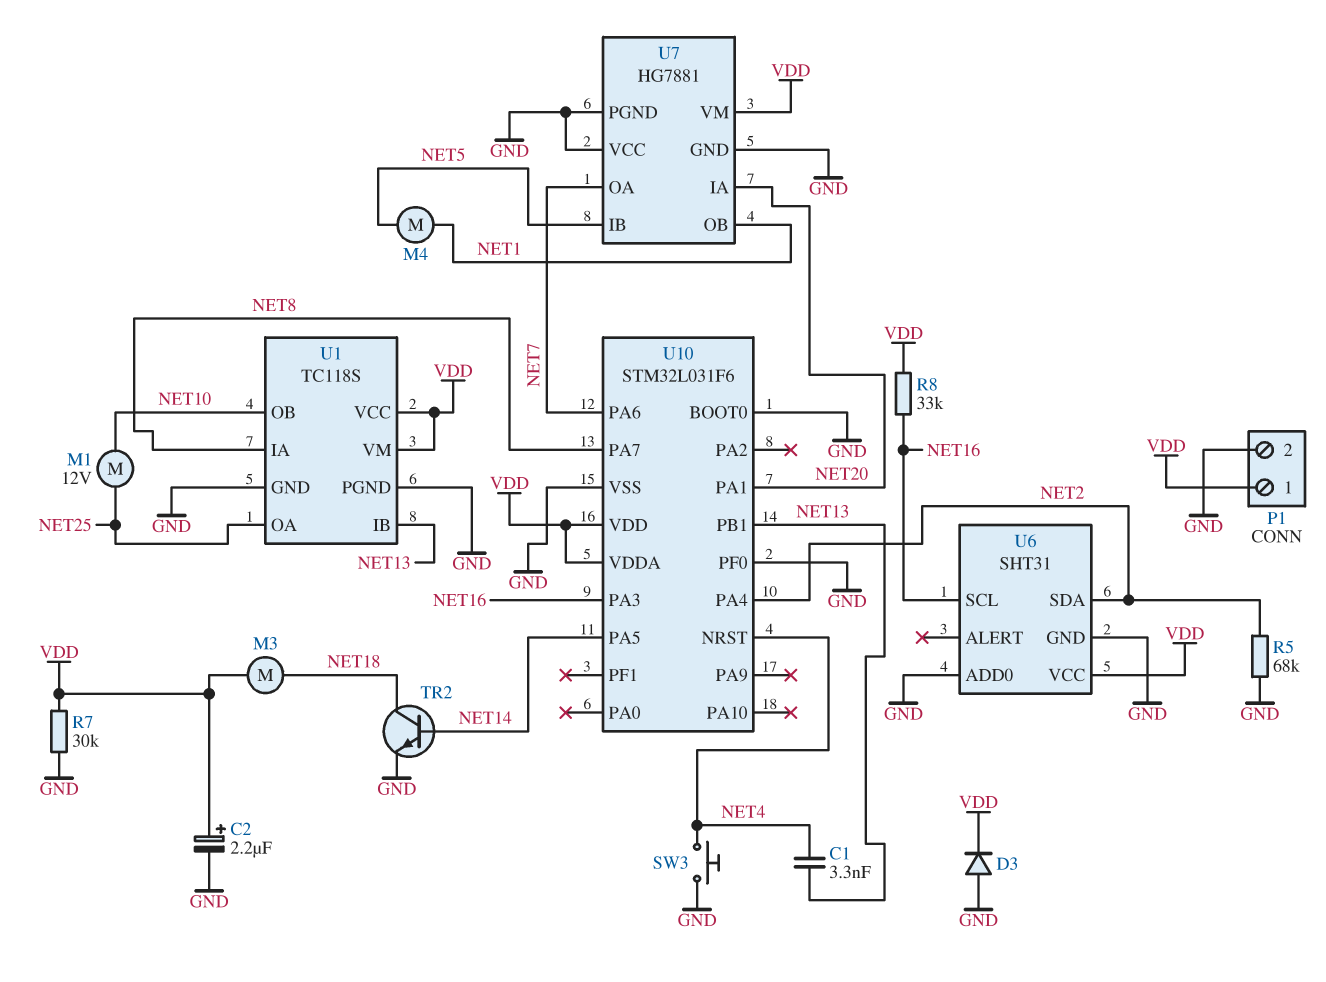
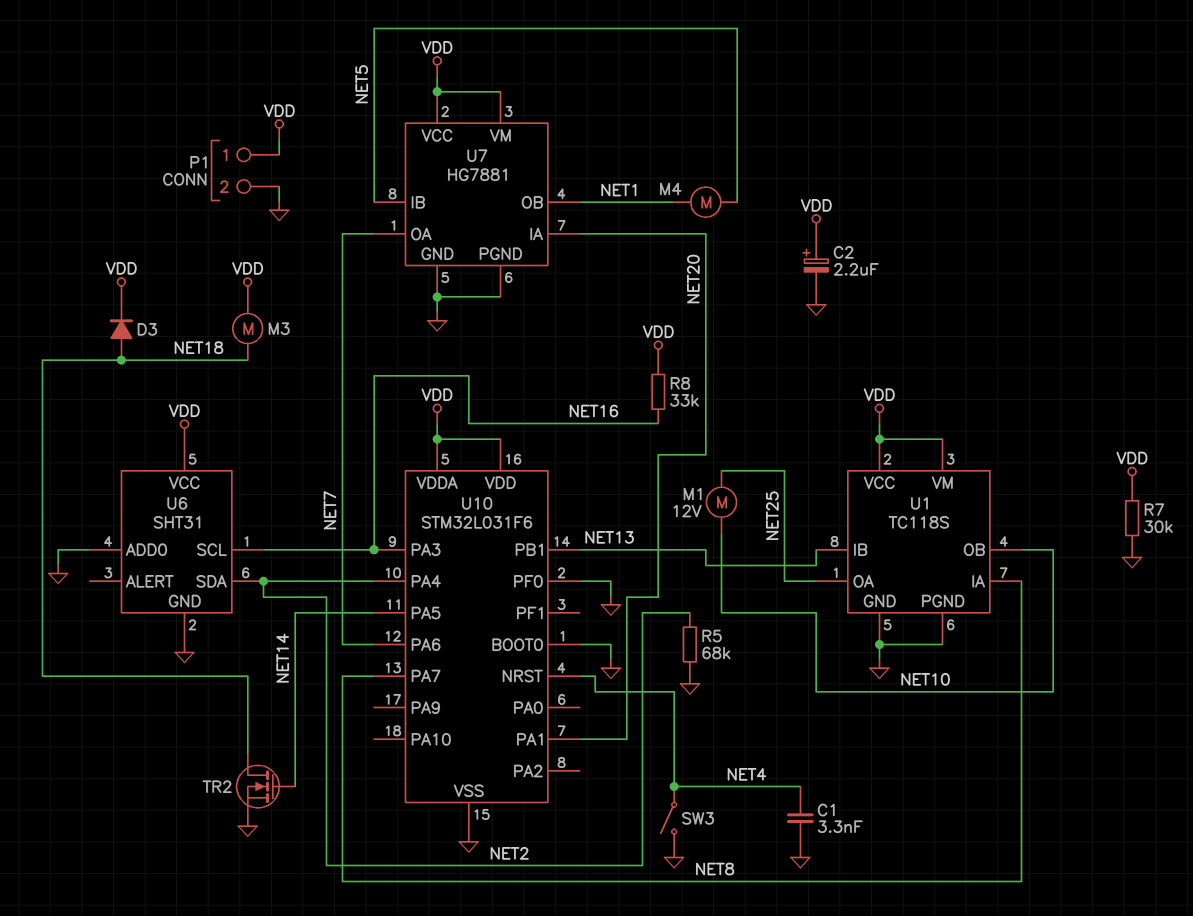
C1: 3.3nF (NET4, NET13) -> 3.3nF (GND, NET4)
D3: diode (A GND, K VDD) -> diode (A NET18, K VDD)
SW3: button (GND, NET4) -> switch (GND, NET4)
TR2: NPN (B NET14, C NET18, E GND) -> NMOS (G NET14, D NET18, S GND)
U7 pin VCC: GND -> VDD

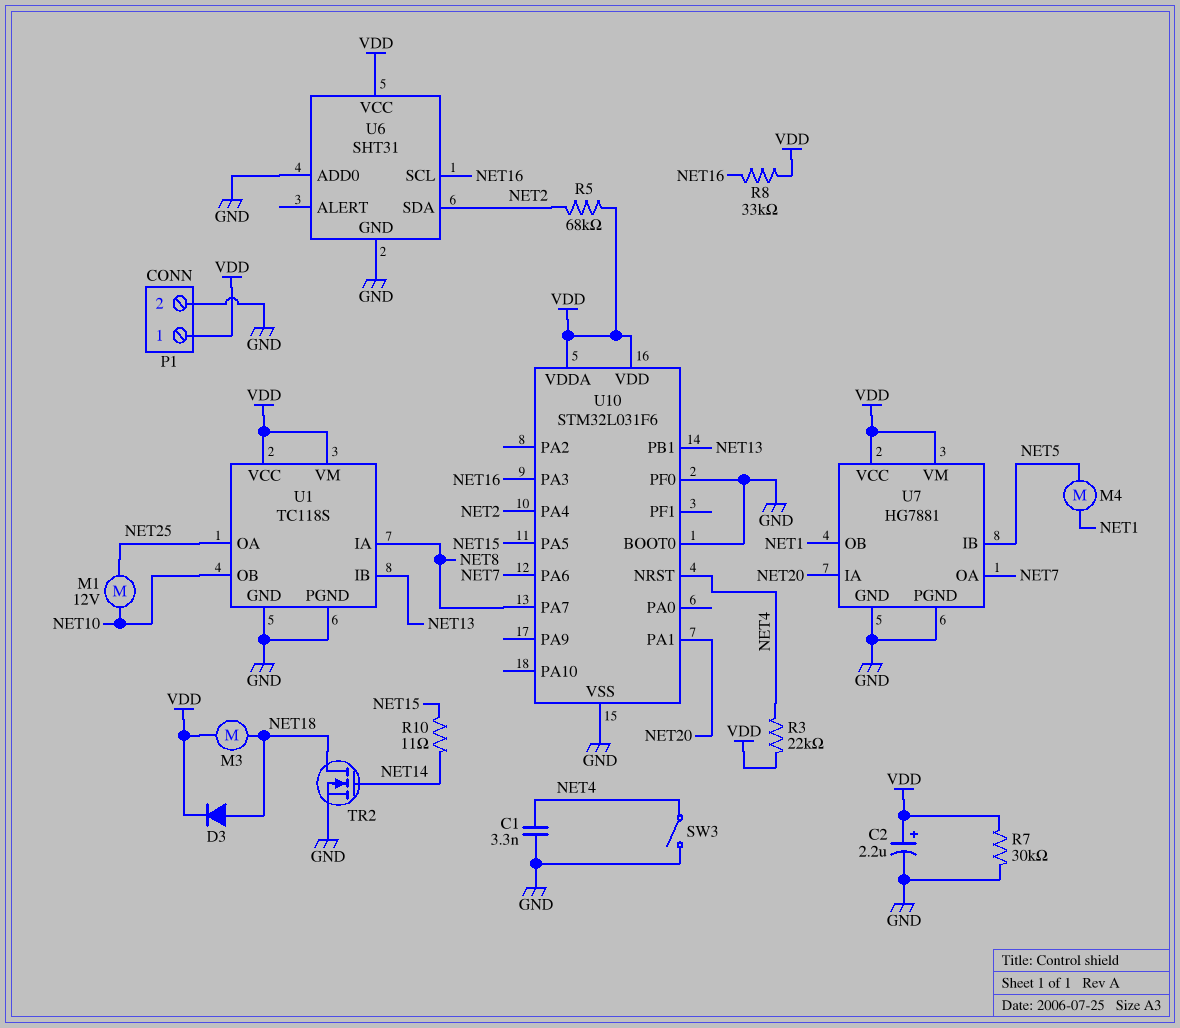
R3: none -> 22k (NET4, VDD)
R5: 68k (GND, NET2) -> 68k (NET2, VDD)
R10: none -> 11 (NET14, NET15)
U10 pin PA5: NET14 -> NET15

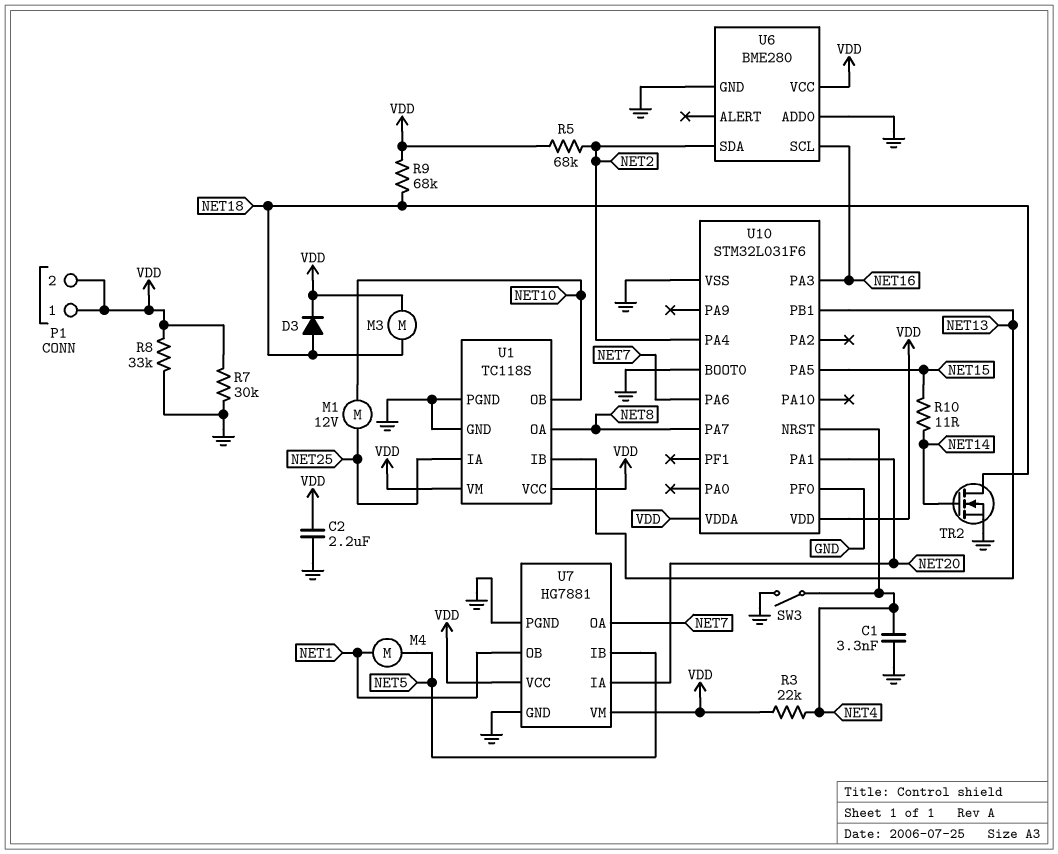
C2: 2.2uF (plus VDD, minus GND) -> 2.2uF (GND, VDD)
P1 pin 2: GND -> VDD
R8: 33k (NET16, VDD) -> 33k (GND, VDD)
R9: none -> 68k (NET18, VDD)
U1 pin IA: NET8 -> NET25
U1 pin OA: NET25 -> NET8
U6: SHT31 -> BME280

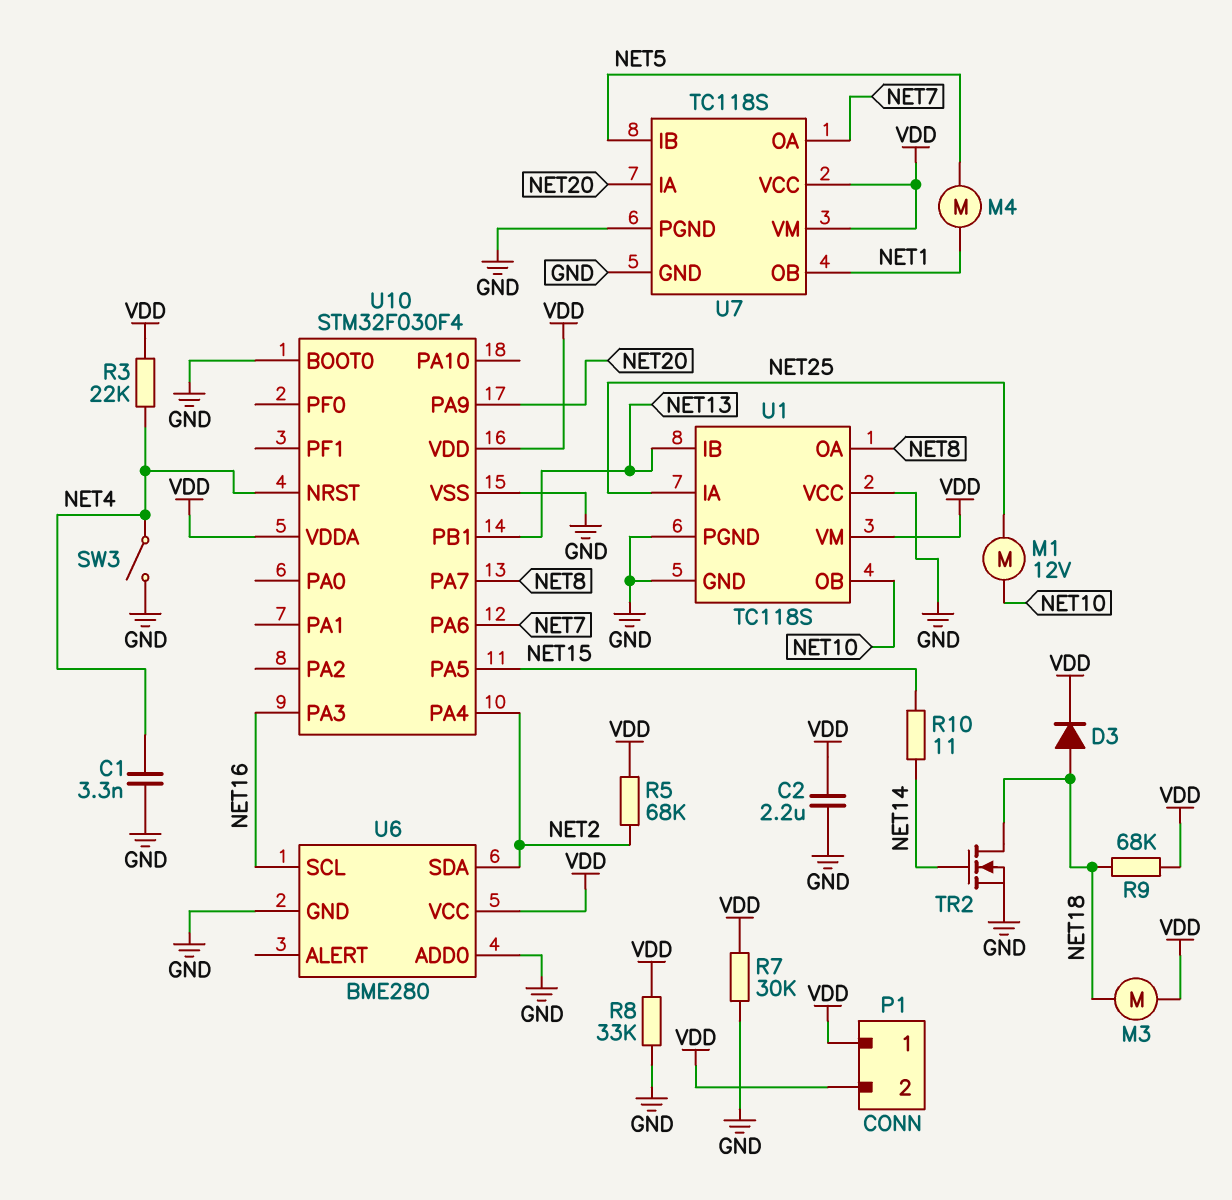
U1 pin VCC: VDD -> GND
U7: HG7881 -> TC118S
U10: STM32L031F6 -> STM32F030F4
U10 pin PA1: NET20 -> none
U10 pin PA9: none -> NET20
U10 pin PF0: GND -> none

